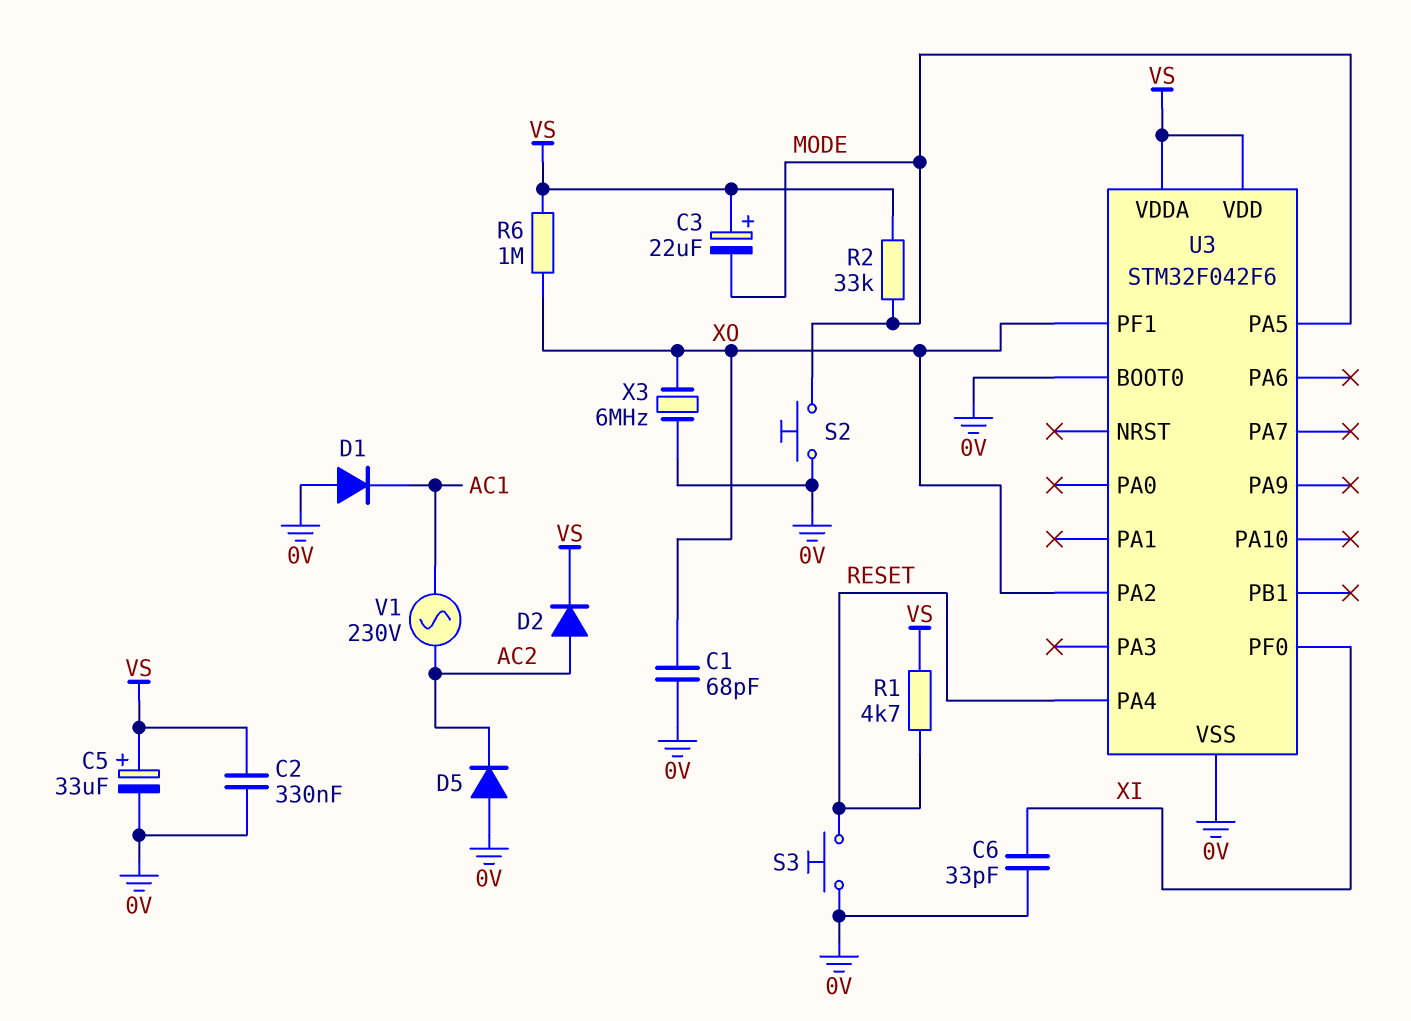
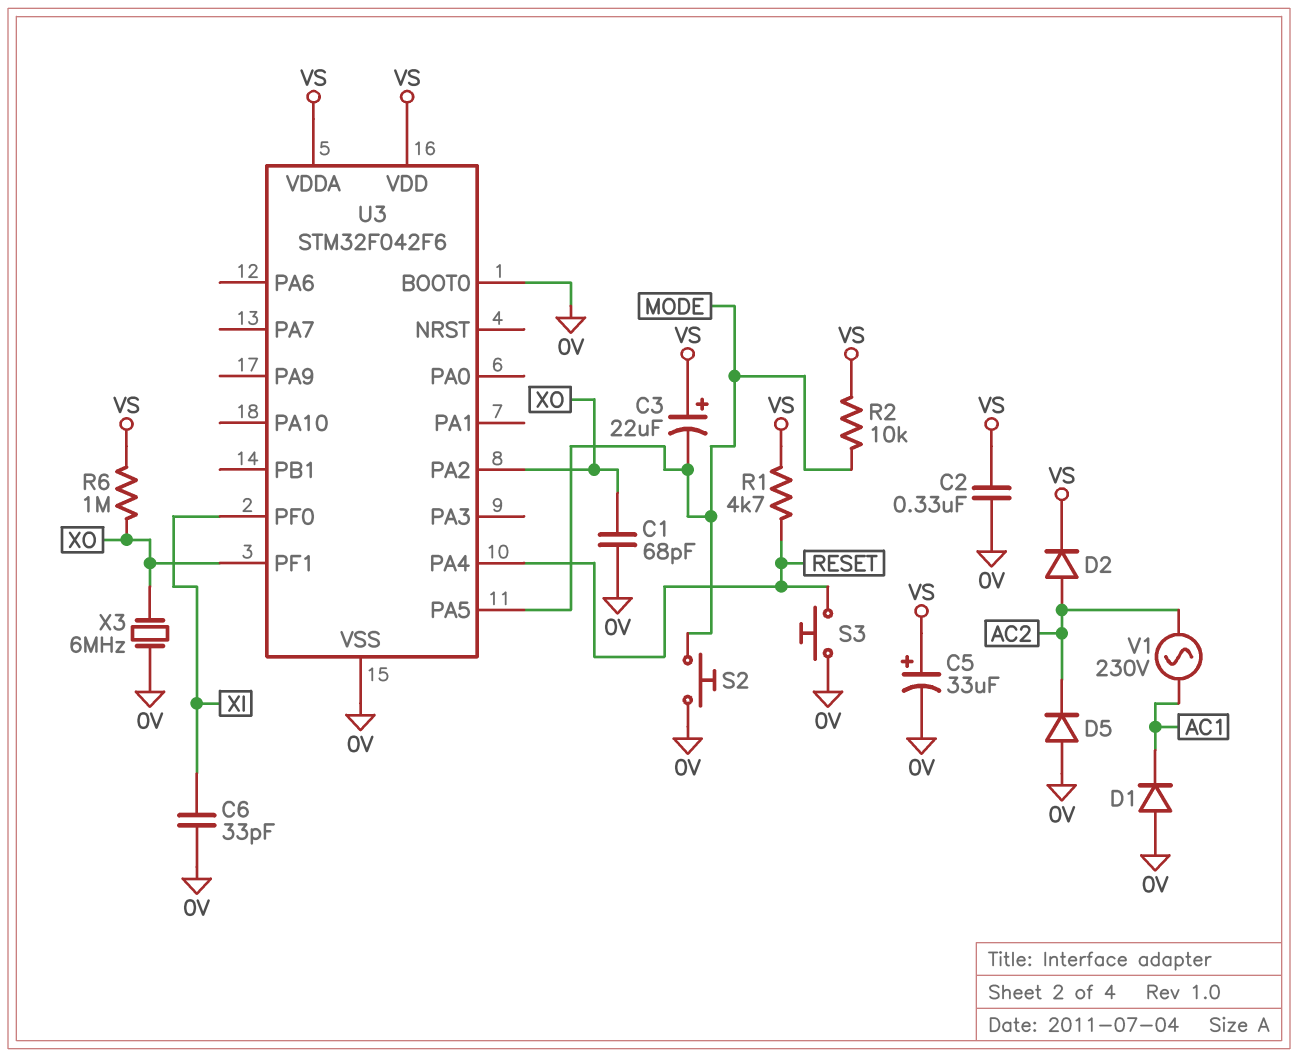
R2: 33k (MODE, VS) -> 10k (MODE, VS)

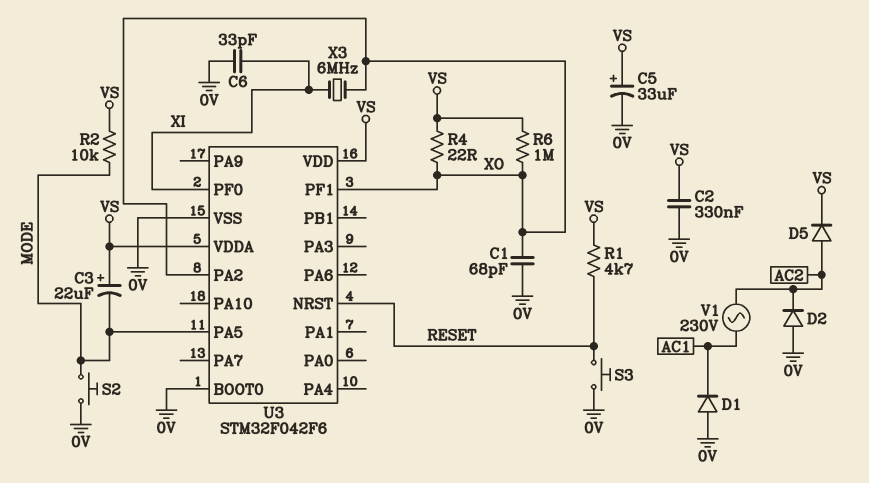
D2: diode (A AC2, K VS) -> diode (A 0V, K AC2)
D5: diode (A 0V, K AC2) -> diode (A AC2, K VS)
R4: none -> 22 (VS, XO)
U3 pin NRST: none -> RESET
U3 pin PA4: RESET -> none
X3: 6MHz (0V, XO) -> 6MHz (XI, XO)

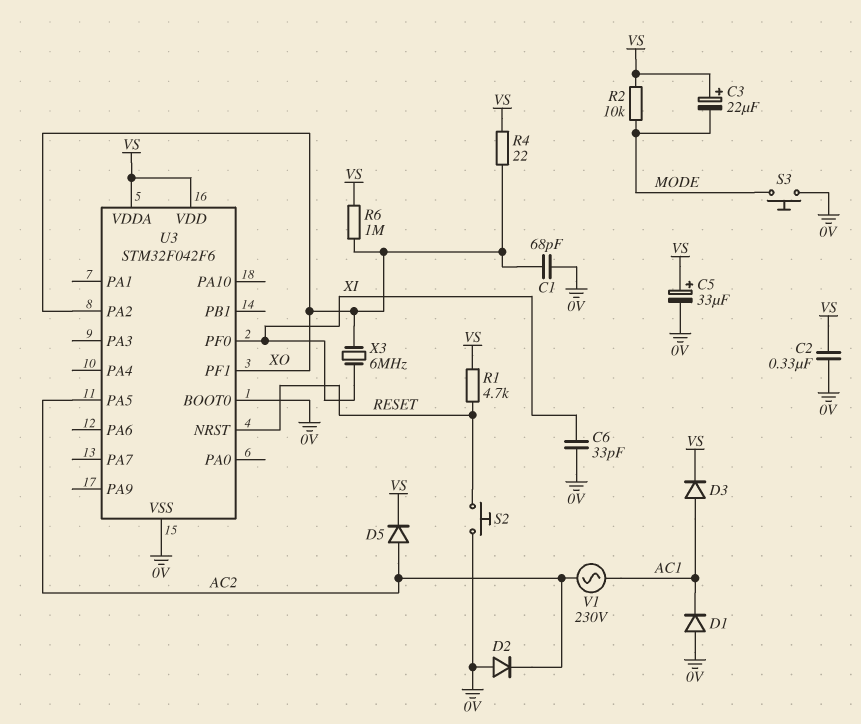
D3: none -> diode (A AC1, K VS)
S2: button (0V, MODE) -> button (0V, RESET)
S3: button (0V, RESET) -> button (0V, MODE)
U3 pin PA5: MODE -> AC2

